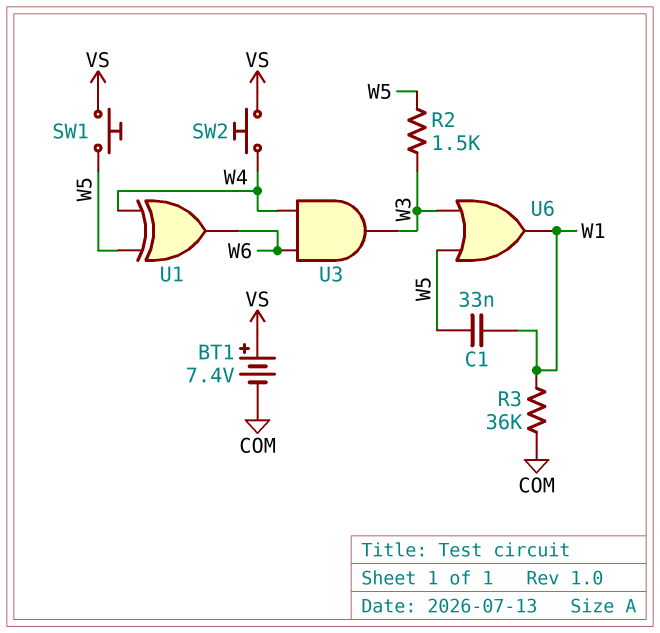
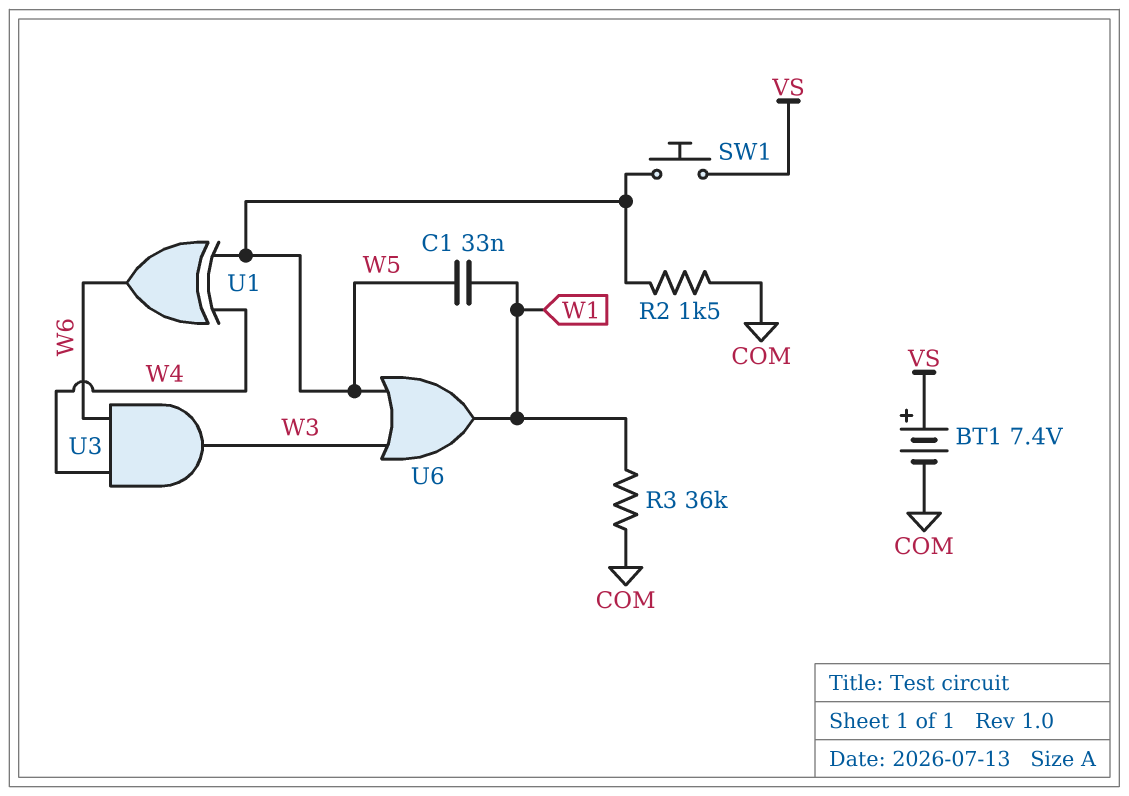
R2: 1.5k (W3, W5) -> 1.5k (COM, W5)
SW2: button (VS, W4) -> none

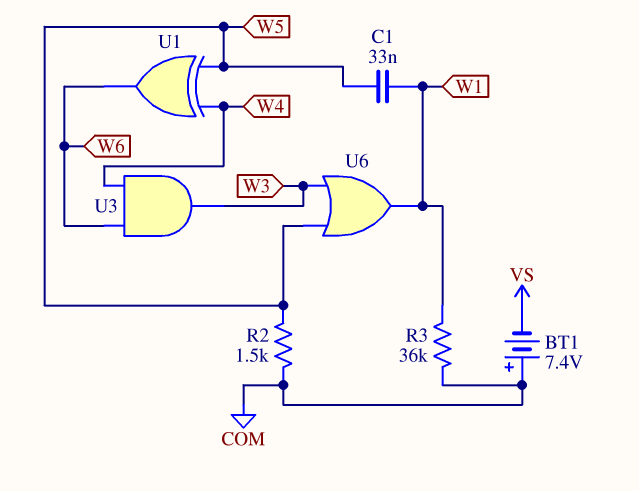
BT1: 7.4V (plus VS, minus COM) -> 7.4V (plus COM, minus VS)
SW1: button (VS, W5) -> none

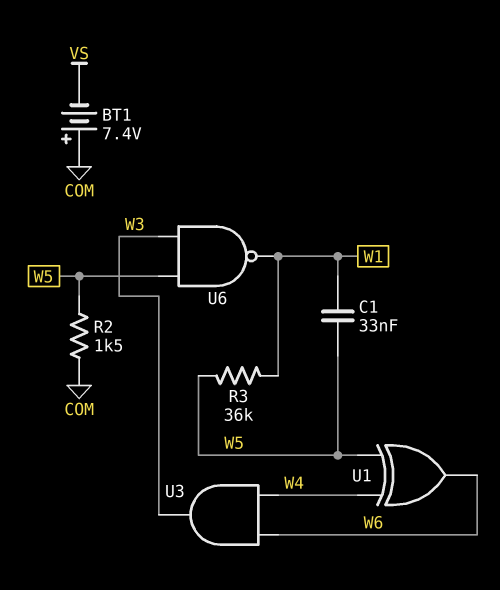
R3: 36k (COM, W1) -> 36k (W1, W5)
U6: OR (in W3, in W5, out W1) -> NAND (in W3, in W5, out W1)

